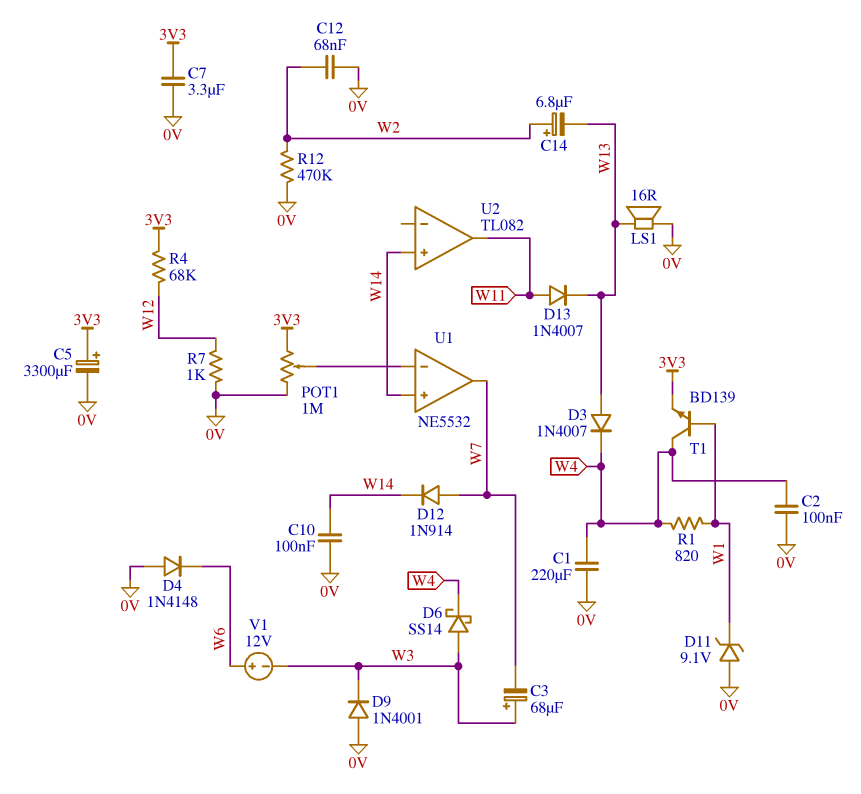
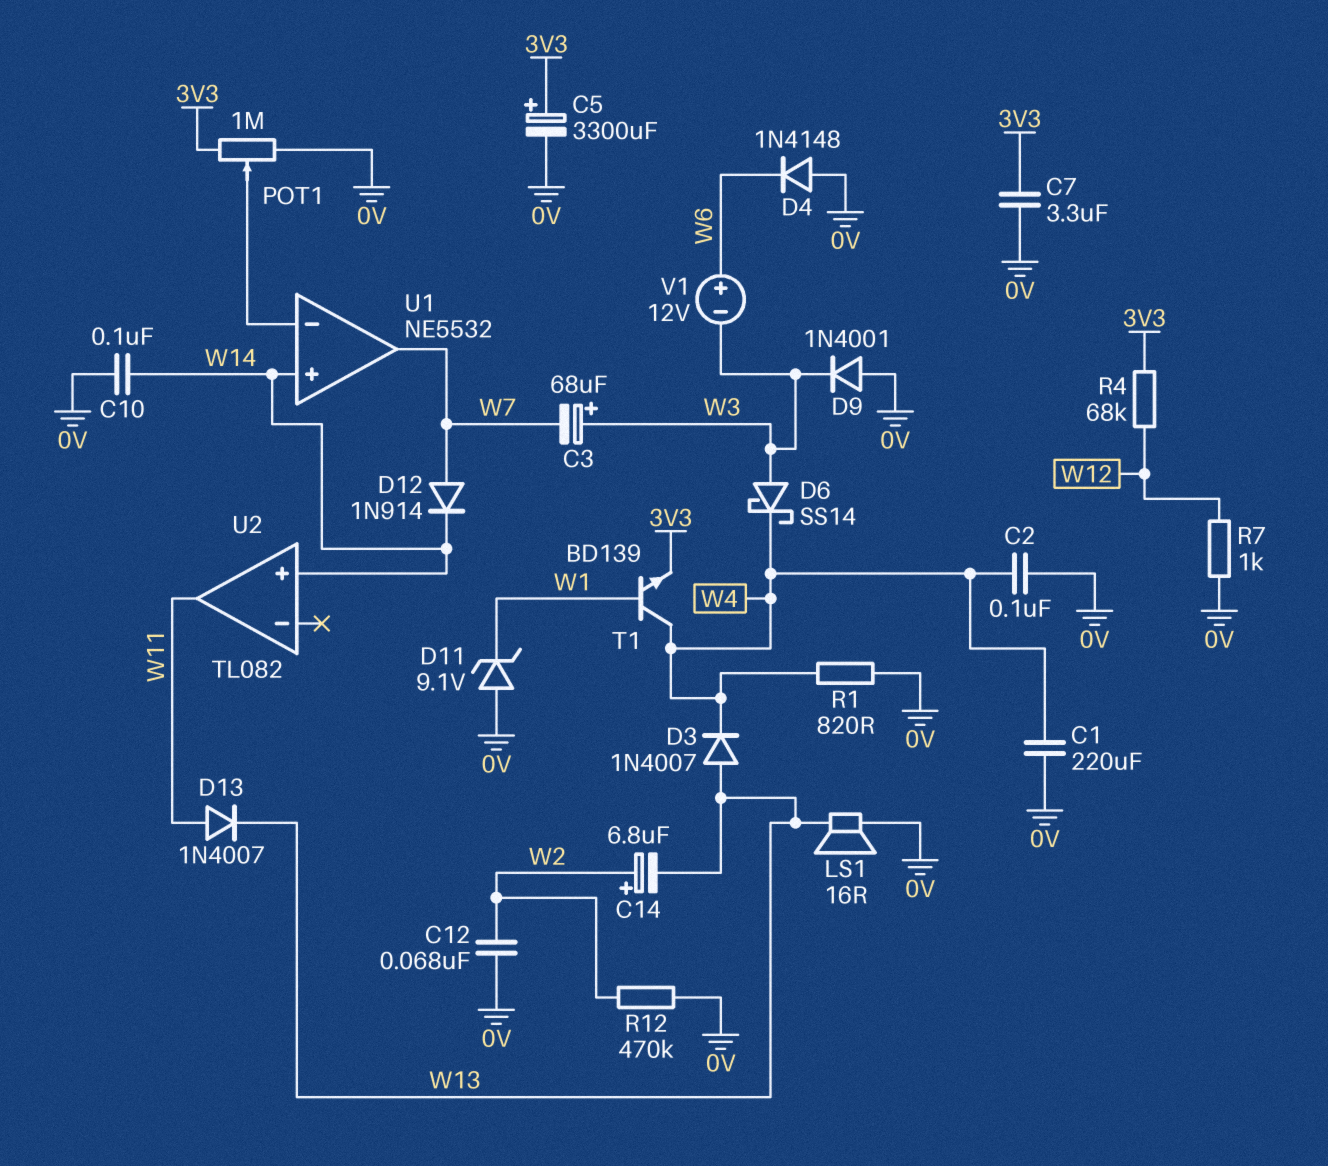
R1: 820 (W1, W4) -> 820 (0V, W4)

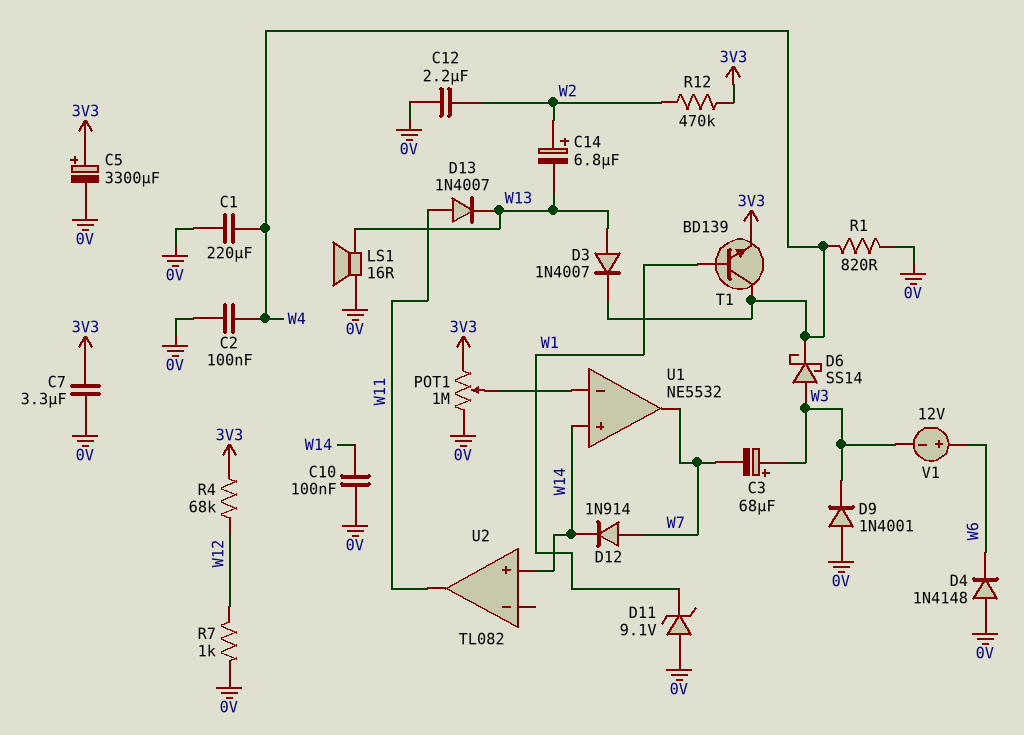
C12: 68nF (0V, W2) -> 2.2uF (0V, W2)
R12: 470k (0V, W2) -> 470k (3V3, W2)

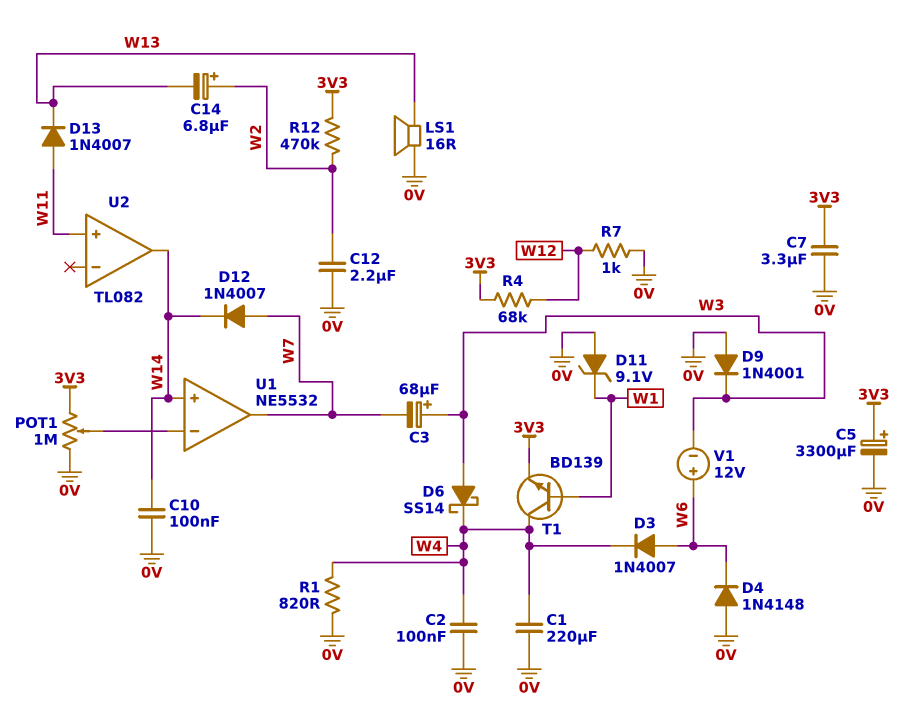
D3: diode 1N4007 (A W13, K W4) -> diode 1N4007 (A W6, K W4)
D12: diode 1N914 (A W7, K W14) -> diode 1N4007 (A W7, K W14)
U2 pin in+: W14 -> W11
U2 pin out: W11 -> W14

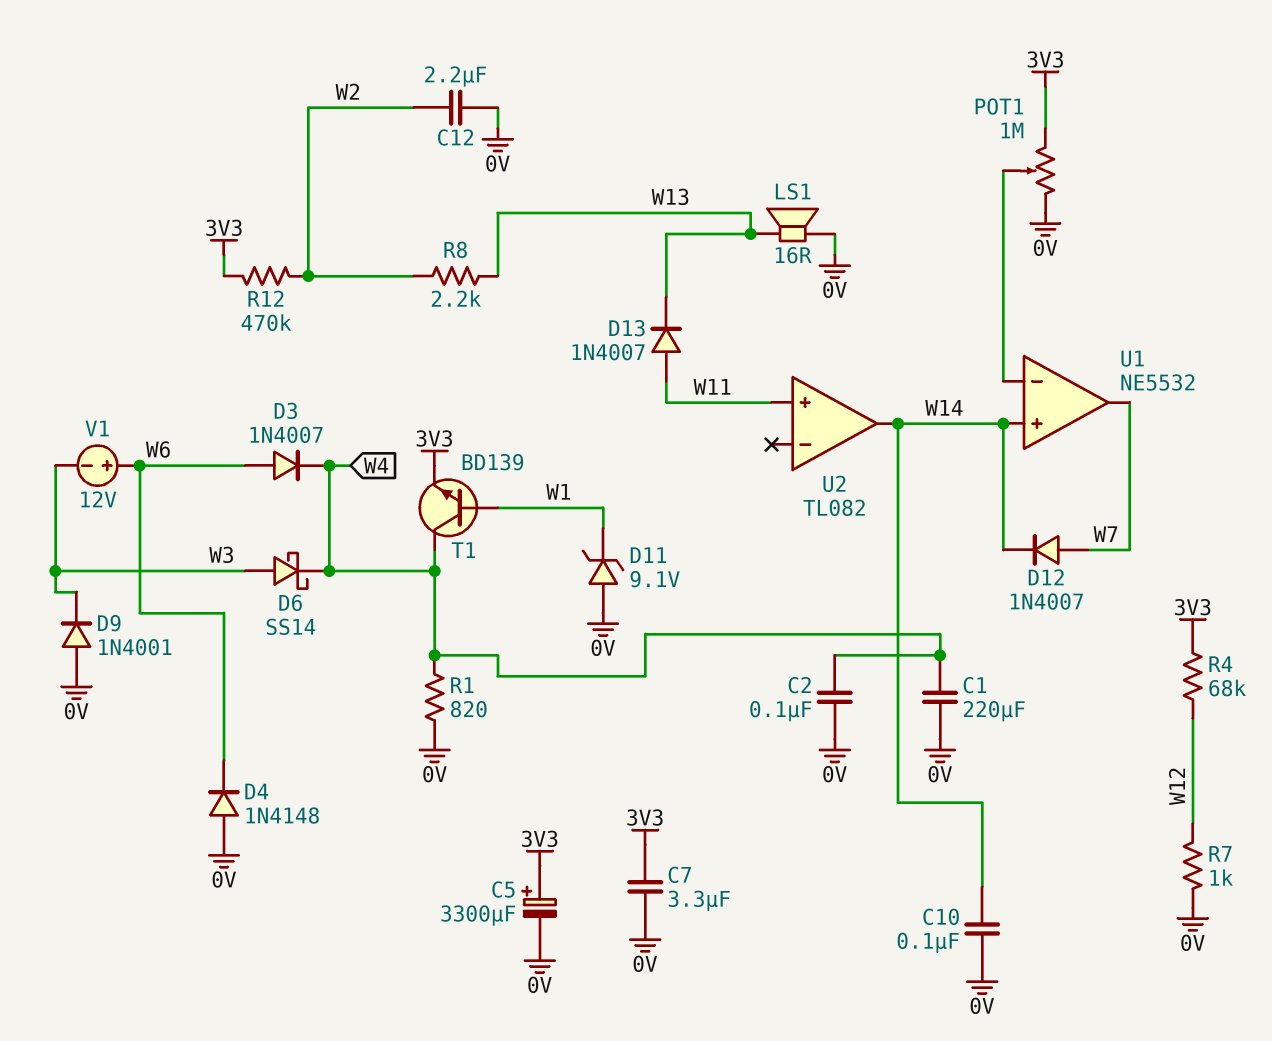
C3: 68uF (plus W3, minus W7) -> none
C14: 6.8uF (plus W2, minus W13) -> none
R8: none -> 2.2k (W2, W13)

